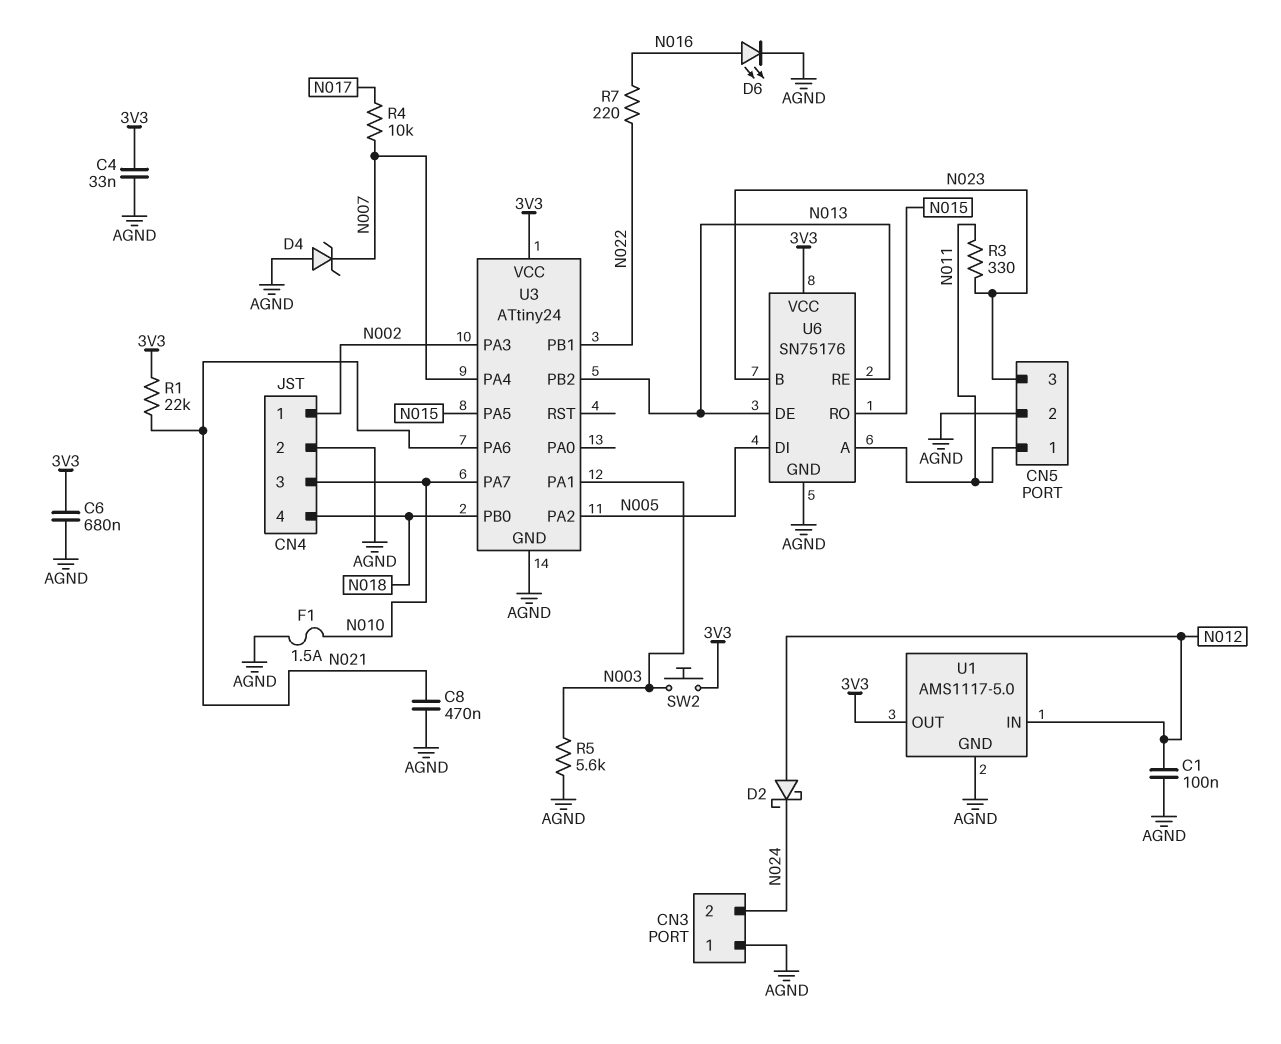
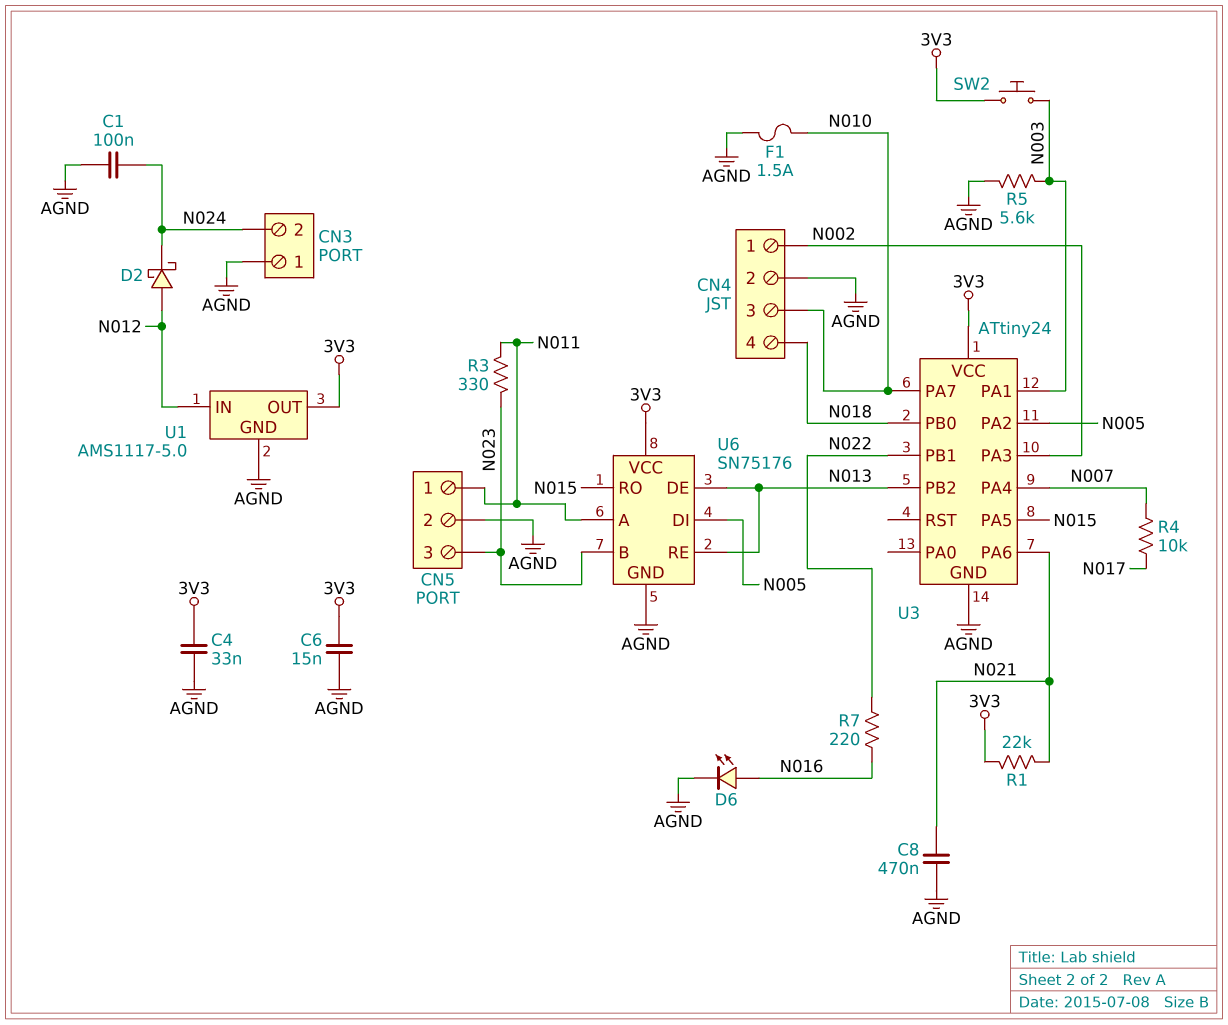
C1: 100nF (AGND, N012) -> 100nF (AGND, N024)
C6: 680nF (3V3, AGND) -> 15nF (3V3, AGND)
D4: zener (A AGND, K N007) -> none

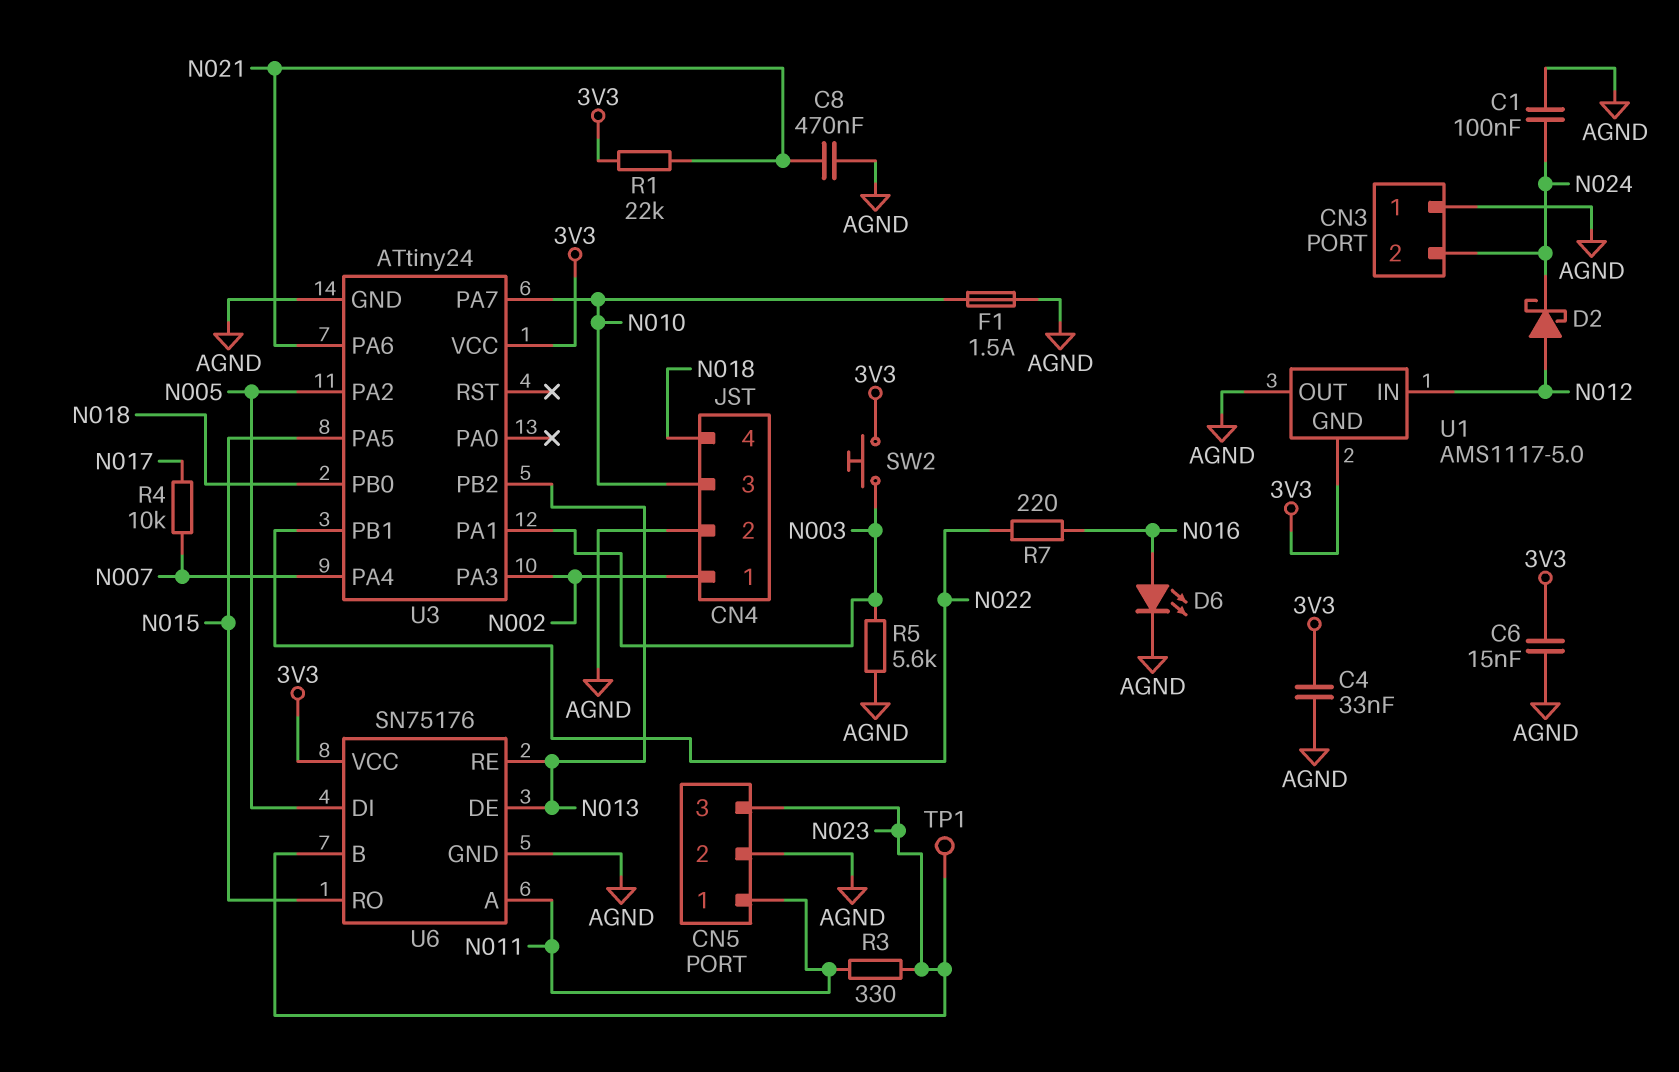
TP1: none -> test point (N023)
U1 pin GND: AGND -> 3V3
U1 pin OUT: 3V3 -> AGND

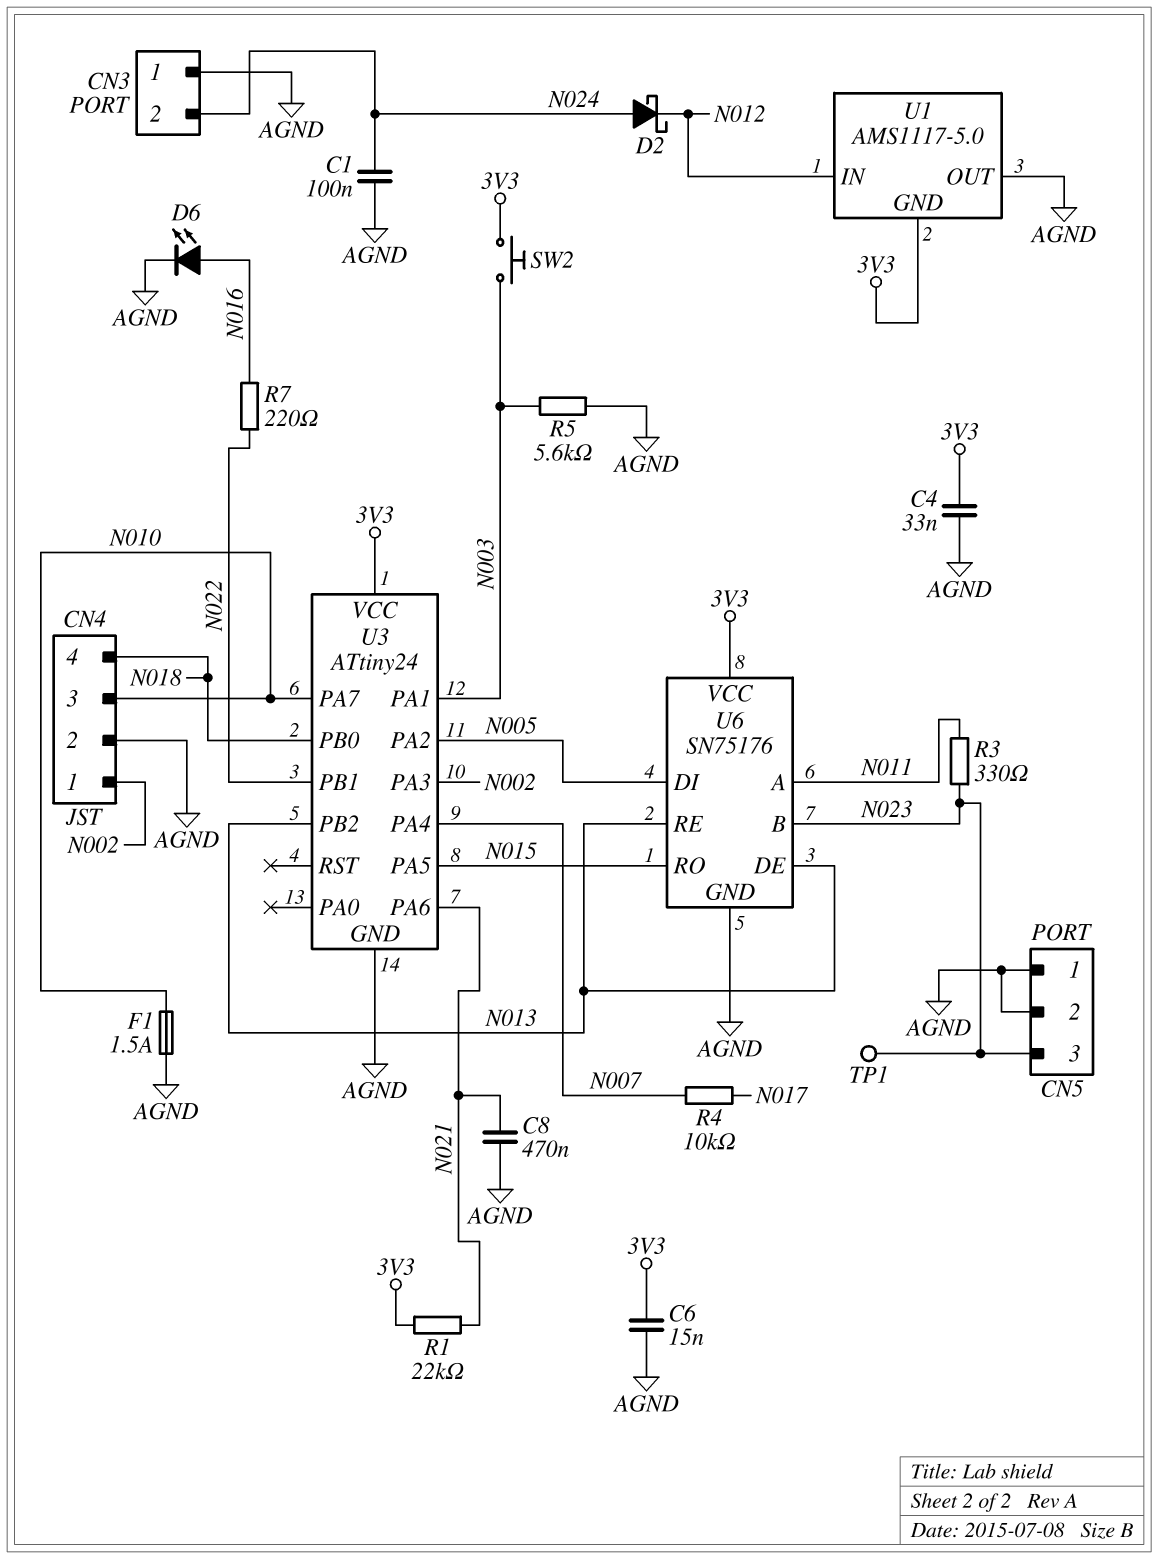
CN5 pin 1: N011 -> AGND
D2: schottky (A N012, K N024) -> schottky (A N024, K N012)

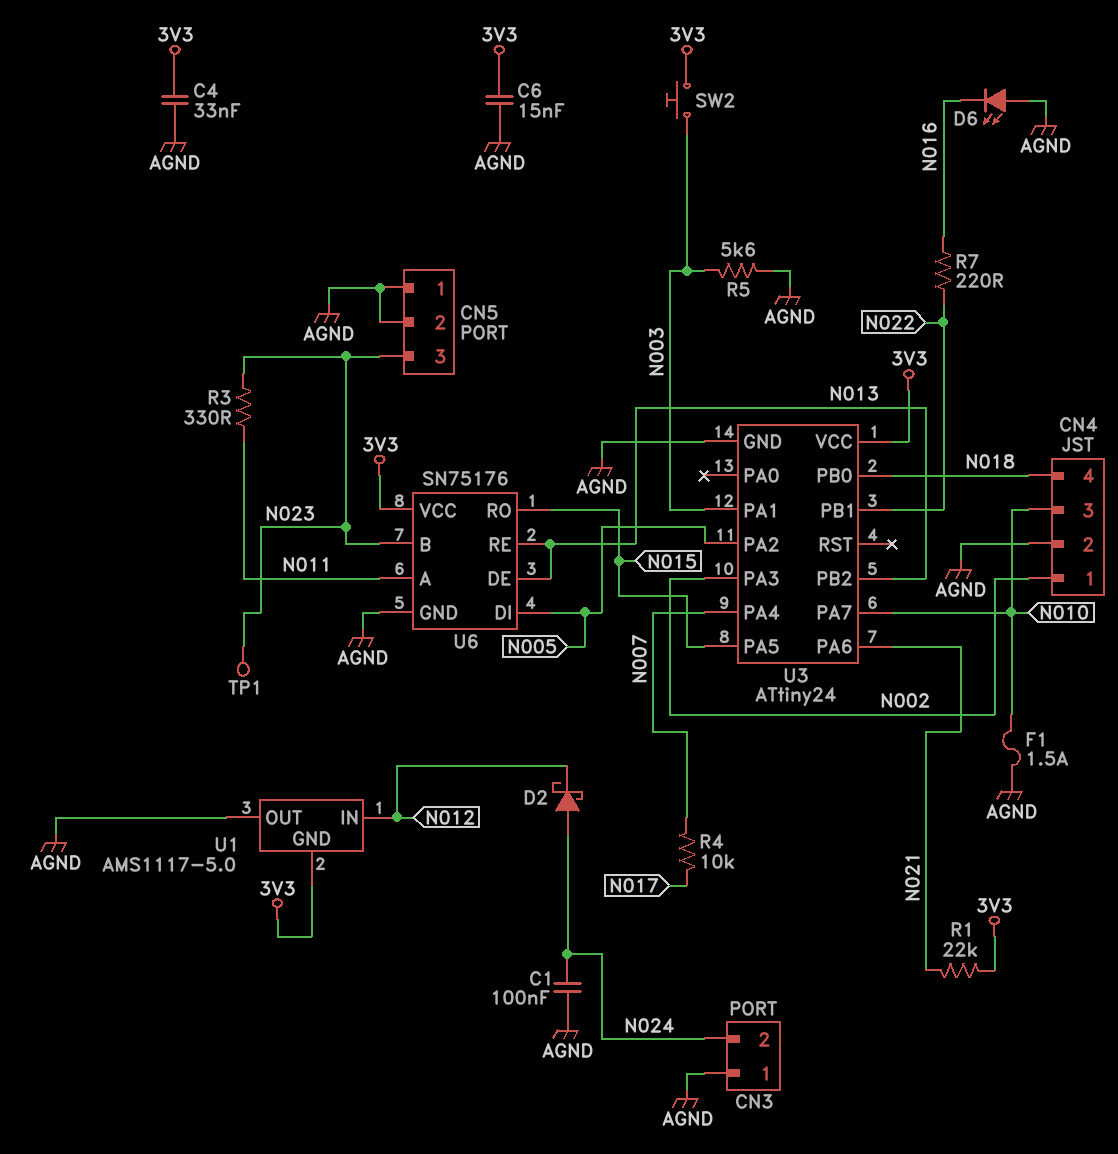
C8: 470nF (AGND, N021) -> none
D6: LED (A N016, K AGND) -> LED (A AGND, K N016)

